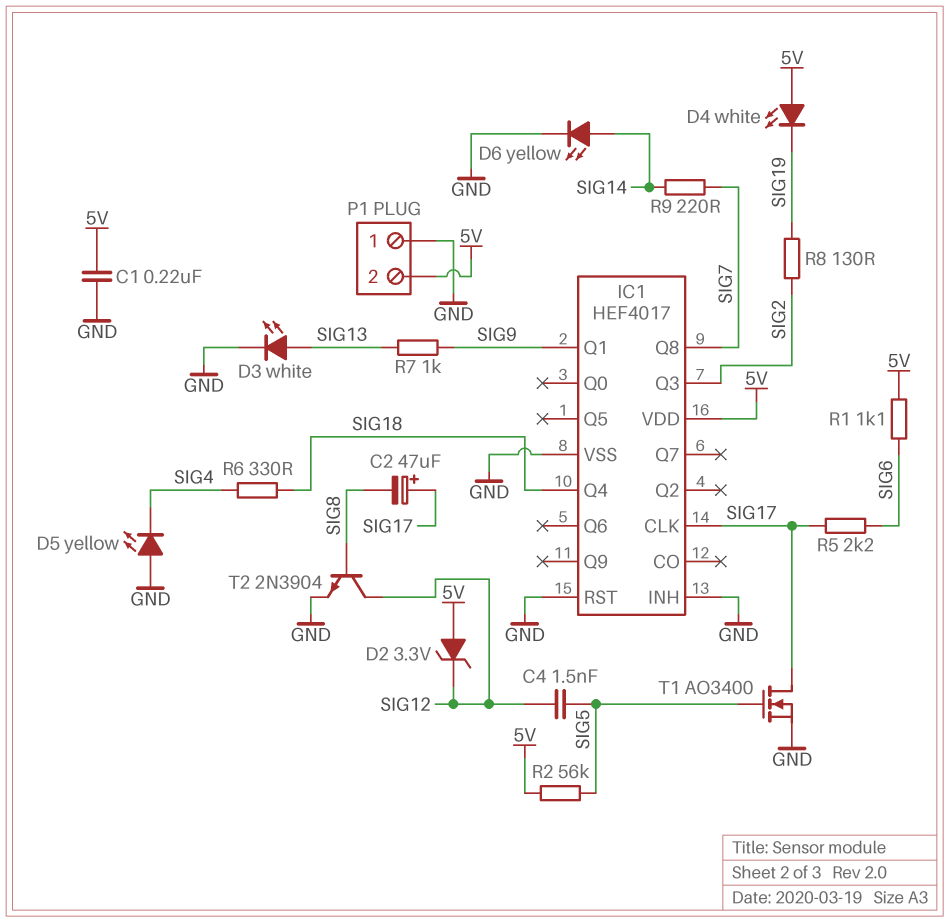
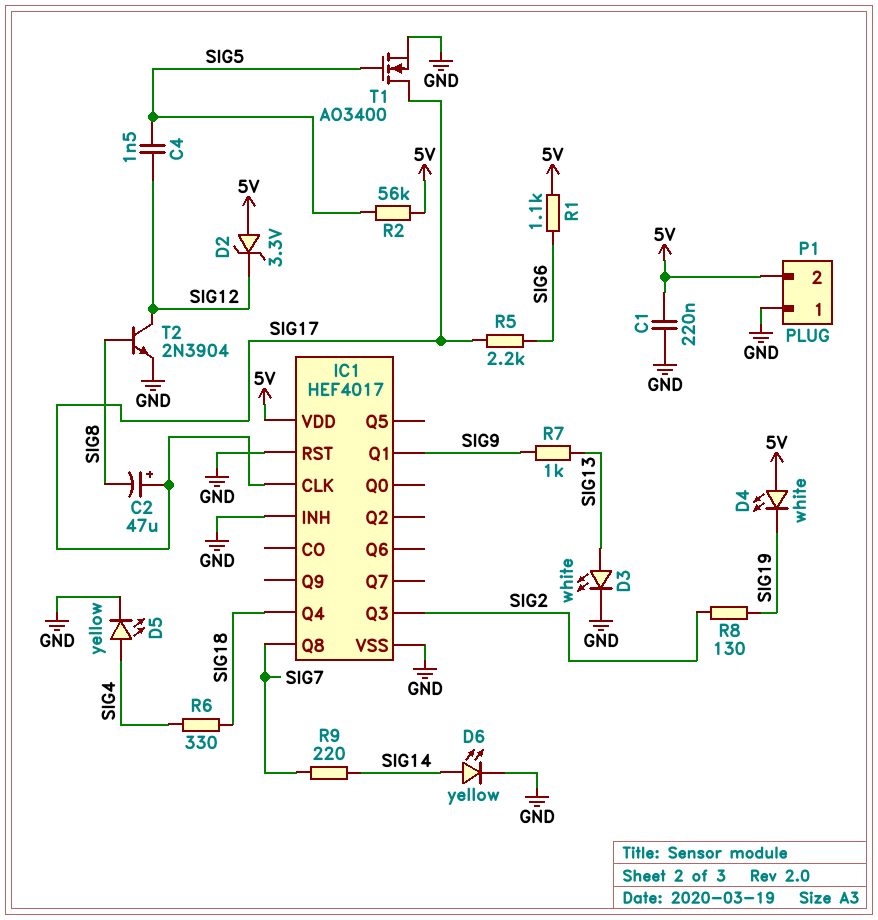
D5: LED yellow (A GND, K SIG4) -> LED yellow (A SIG4, K GND)

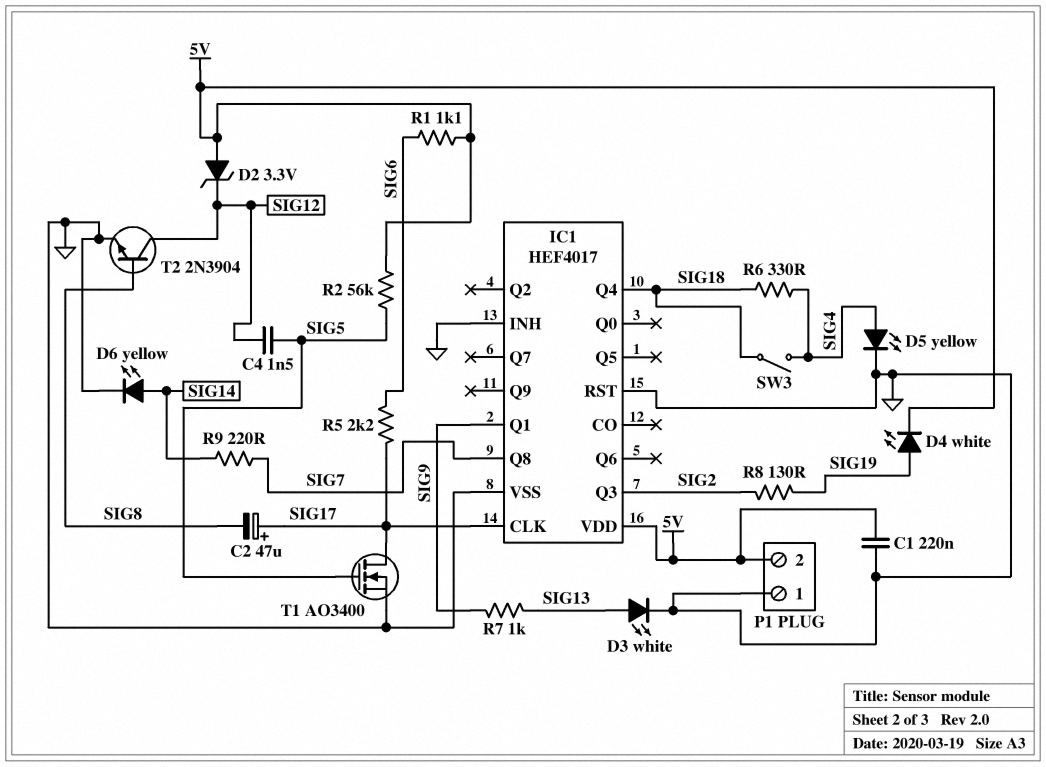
D4: LED white (A 5V, K SIG19) -> LED white (A SIG19, K 5V)
SW3: none -> switch (SIG4, SIG18)

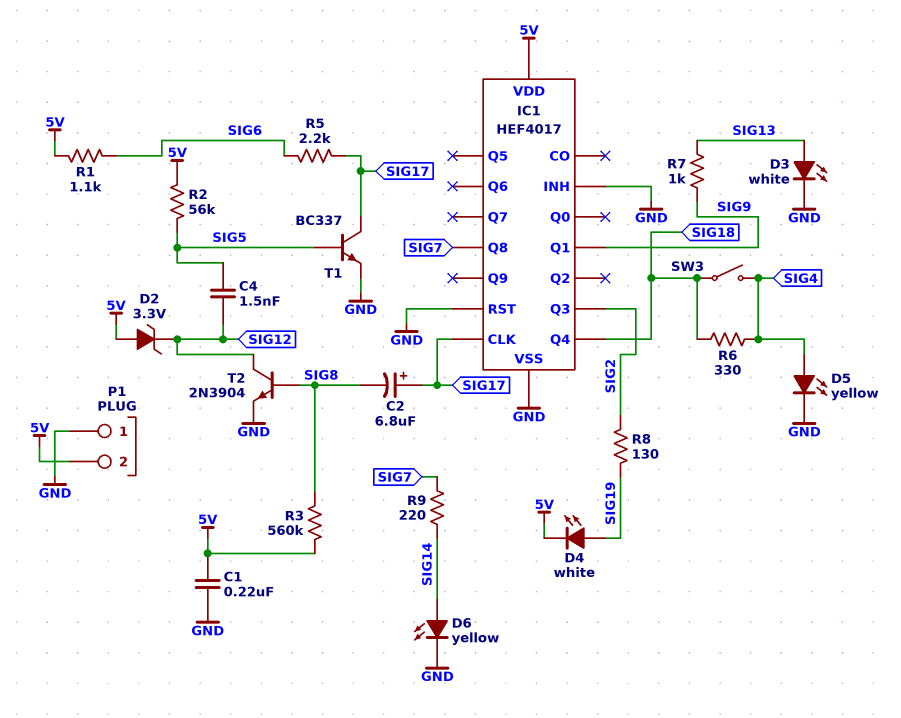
C2: 47uF (plus SIG17, minus SIG8) -> 6.8uF (plus SIG17, minus SIG8)
R3: none -> 560k (5V, SIG8)
T1: NMOS AO3400 (G SIG5, D SIG17, S GND) -> NPN BC337 (B SIG5, C SIG17, E GND)

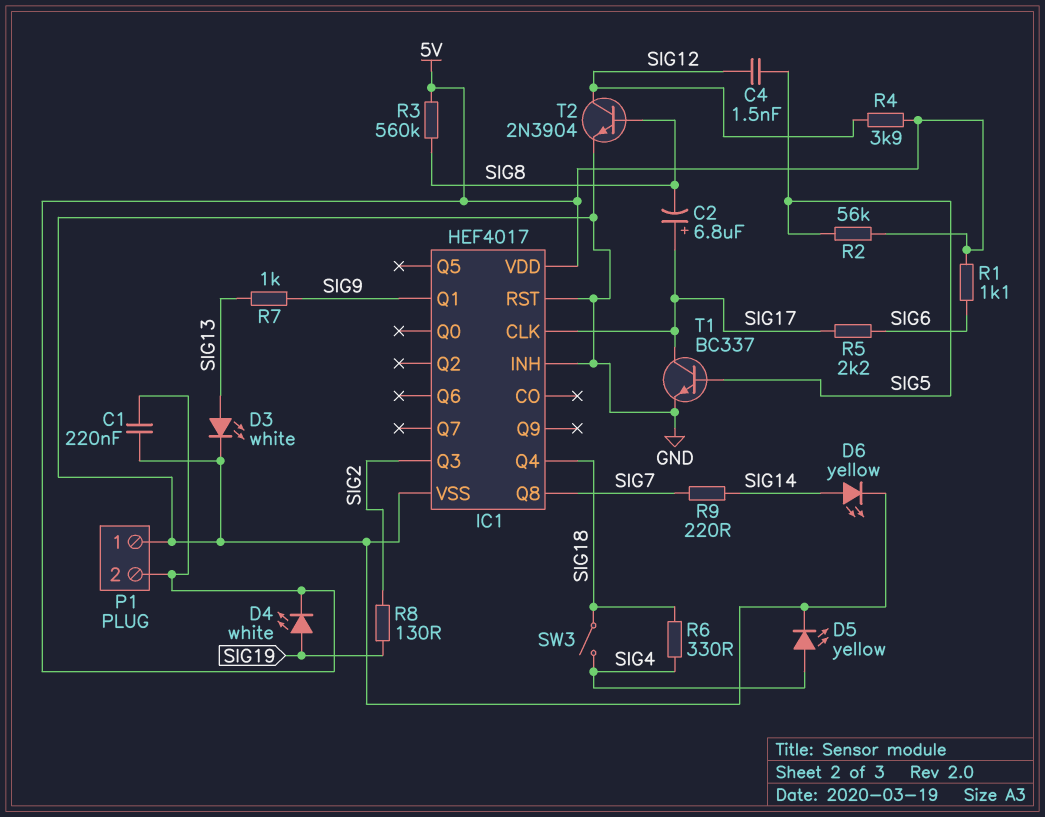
D2: zener 3.3V (A 5V, K SIG12) -> none
R4: none -> 3.9k (5V, SIG12)

